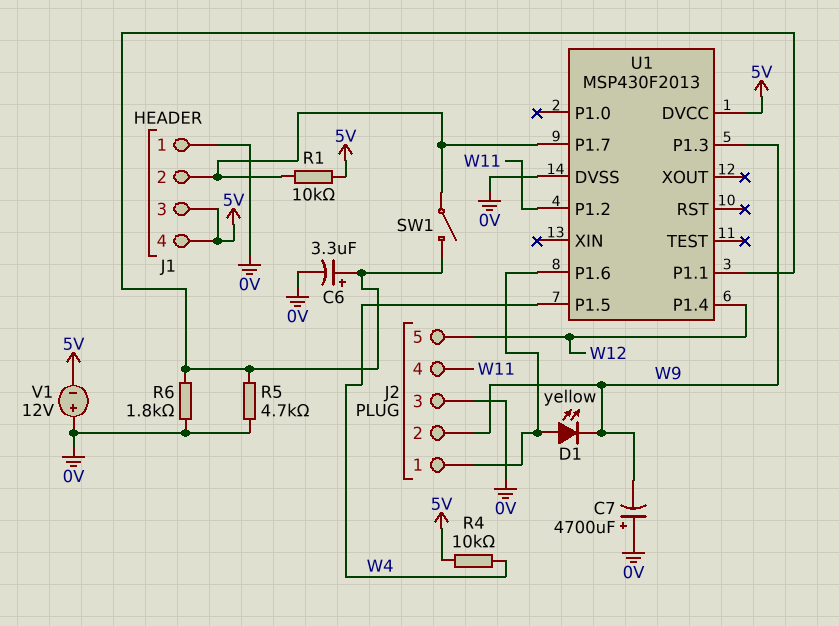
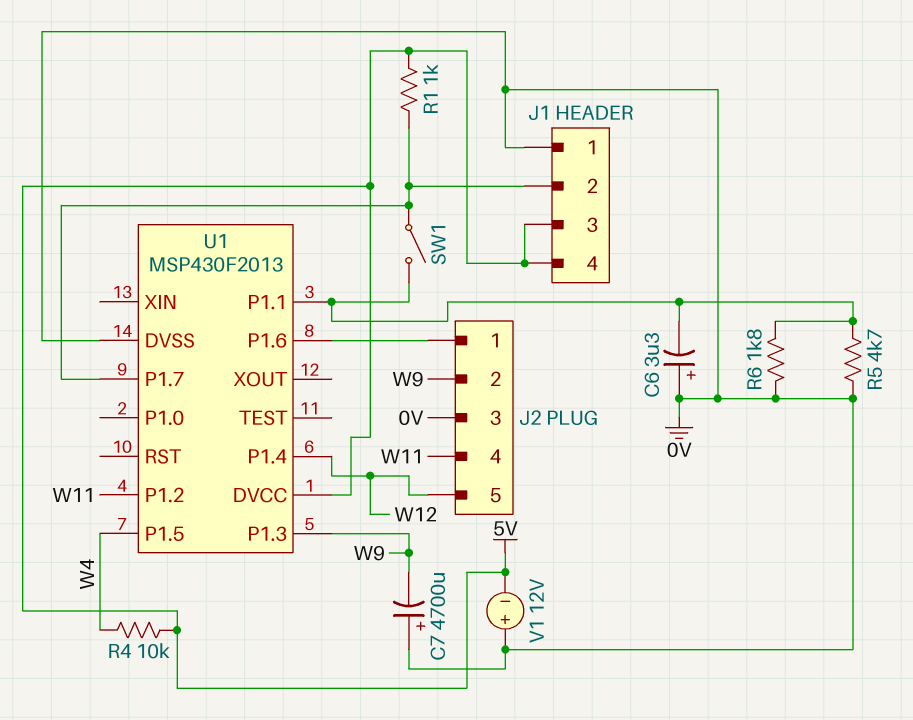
C6: 3.3uF (plus U1/P1.1, minus 0V) -> 3.3uF (plus 0V, minus U1/P1.1)
D1: LED yellow (A J2/1, K W9) -> none
R1: 10k (5V, J1/2) -> 1k (5V, J1/2)

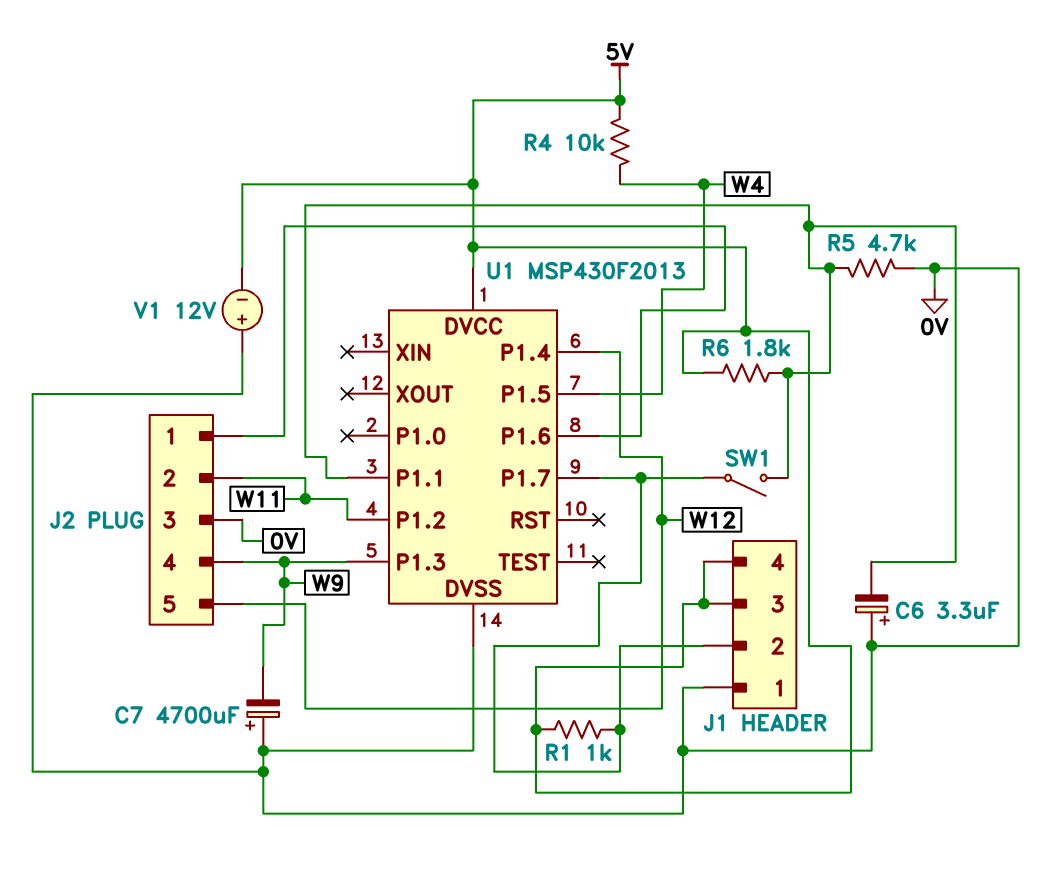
J2 pin 2: W9 -> W11
J2 pin 4: W11 -> W9
R6: 1.8k (0V, U1/P1.1) -> 1.8k (5V, U1/P1.1)

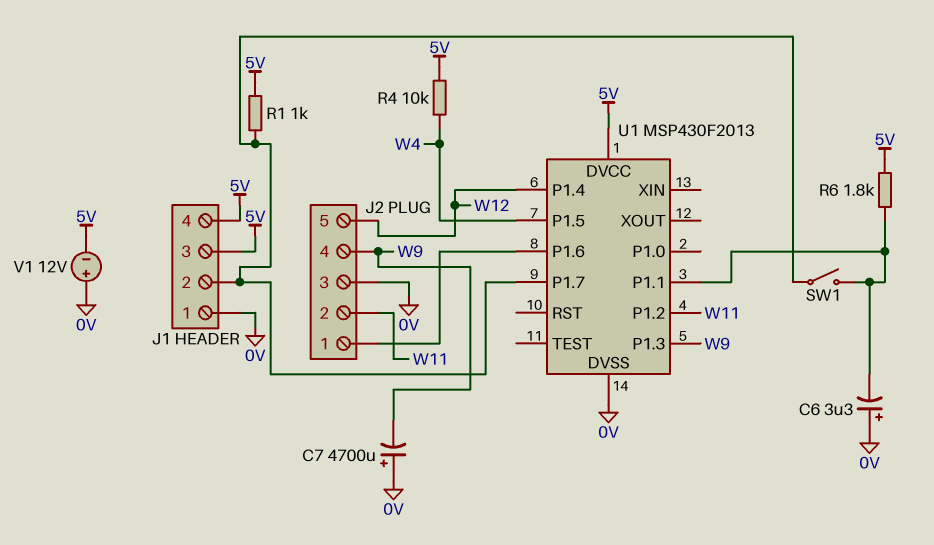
R5: 4.7k (0V, U1/P1.1) -> none

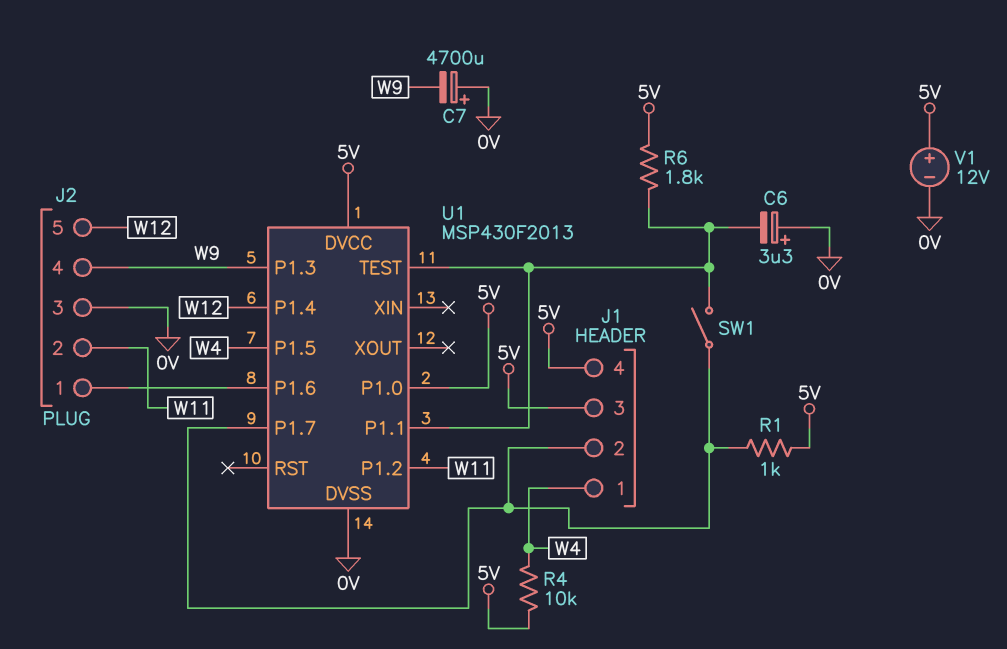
J1 pin 1: 0V -> W4
U1 pin P1.0: none -> 5V
U1 pin TEST: none -> U1/P1.1
V1: 12V (plus 0V, minus 5V) -> 12V (plus 5V, minus 0V)

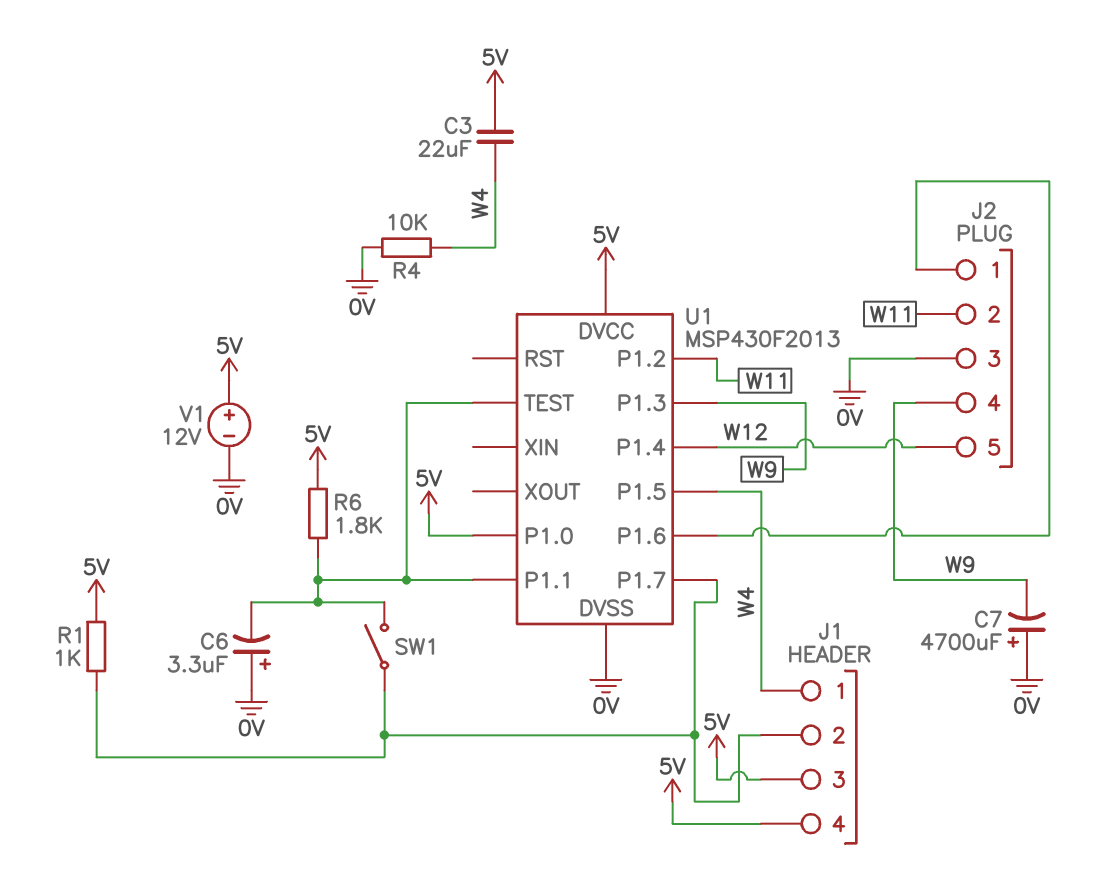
C3: none -> 22uF (5V, W4)
R4: 10k (5V, W4) -> 10k (0V, W4)

